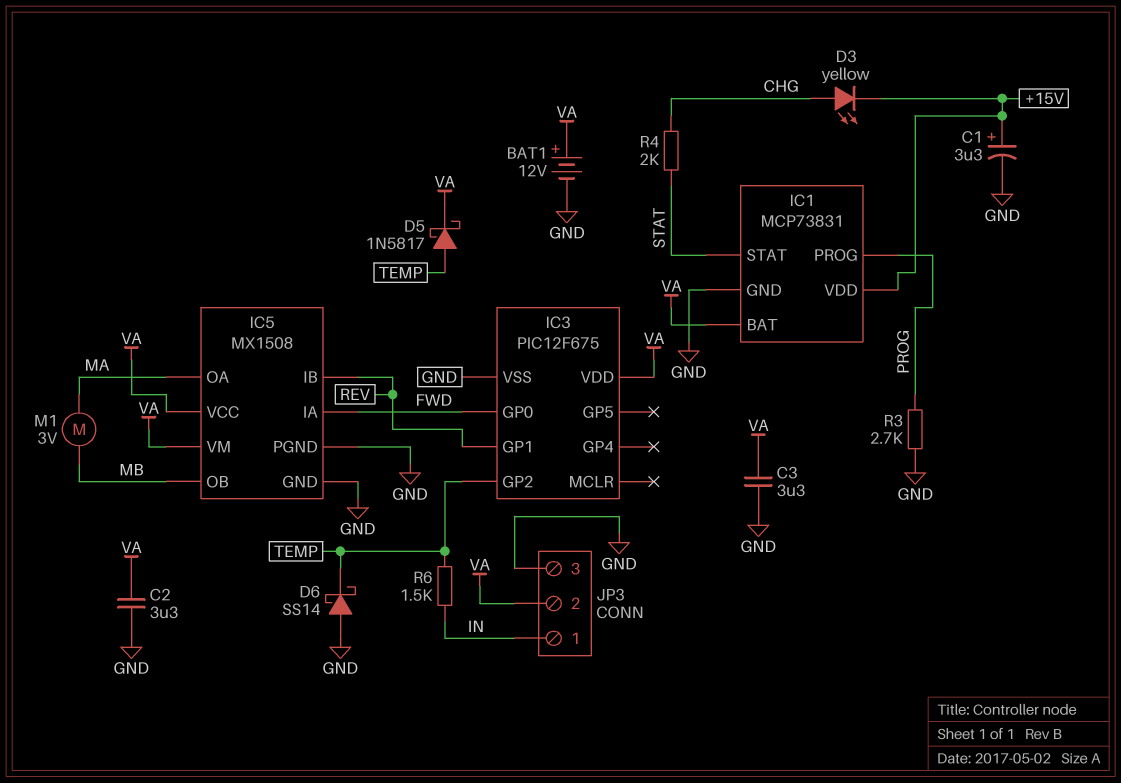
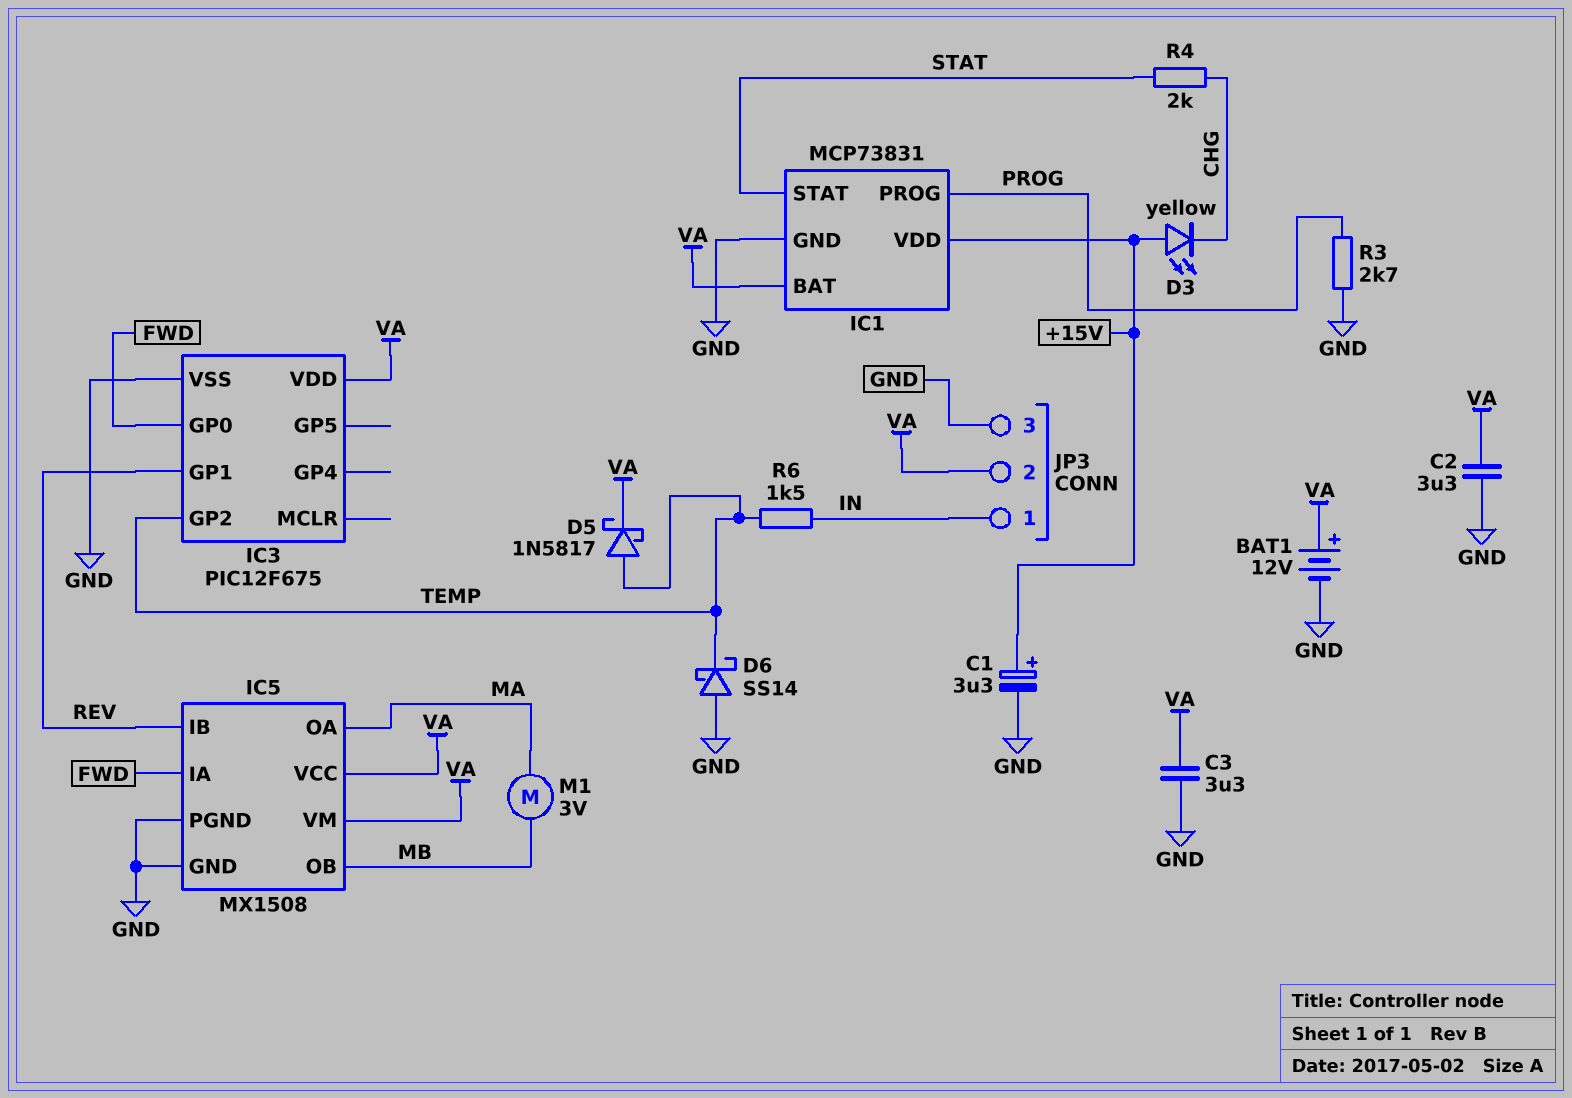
D3: LED yellow (A CHG, K +15V) -> LED yellow (A +15V, K CHG)

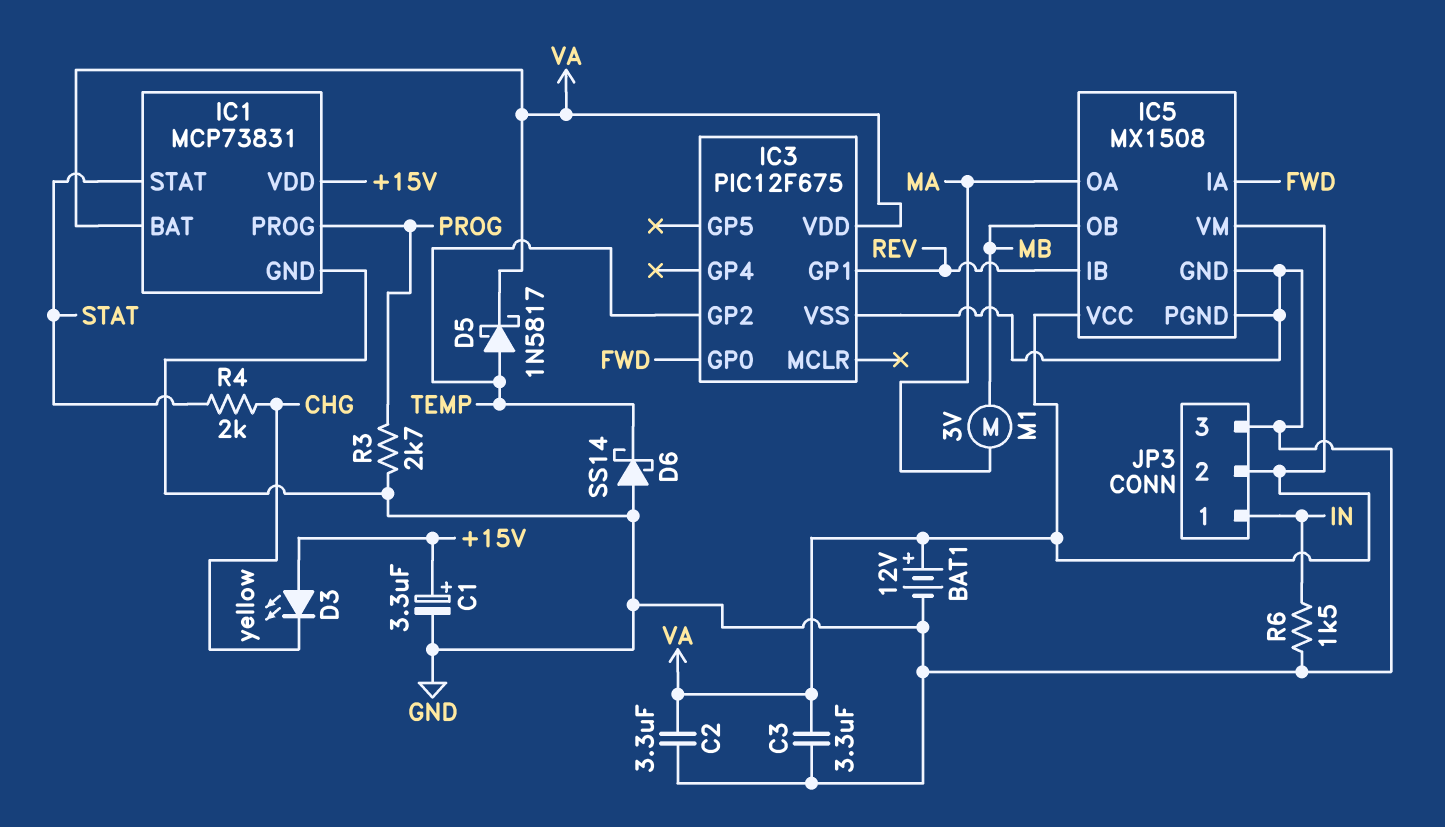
R6: 1.5k (IN, TEMP) -> 1.5k (GND, IN)

